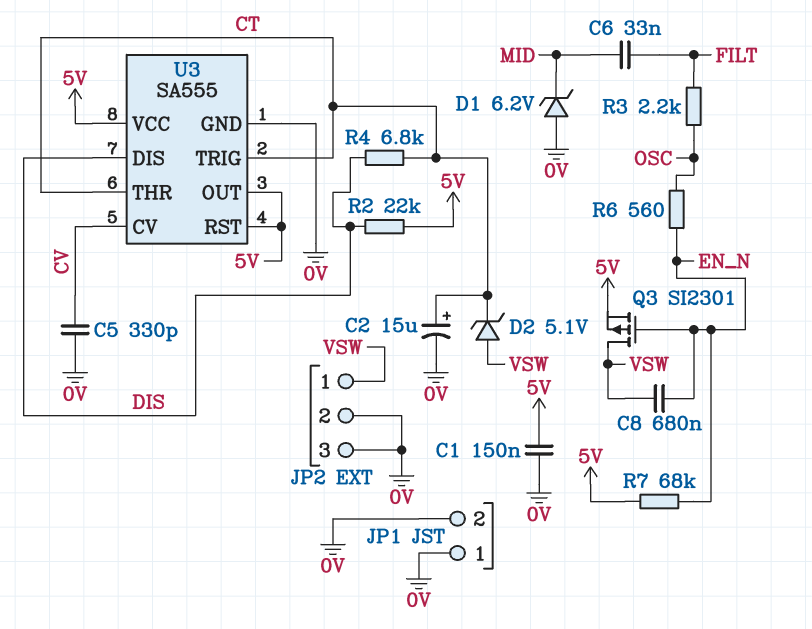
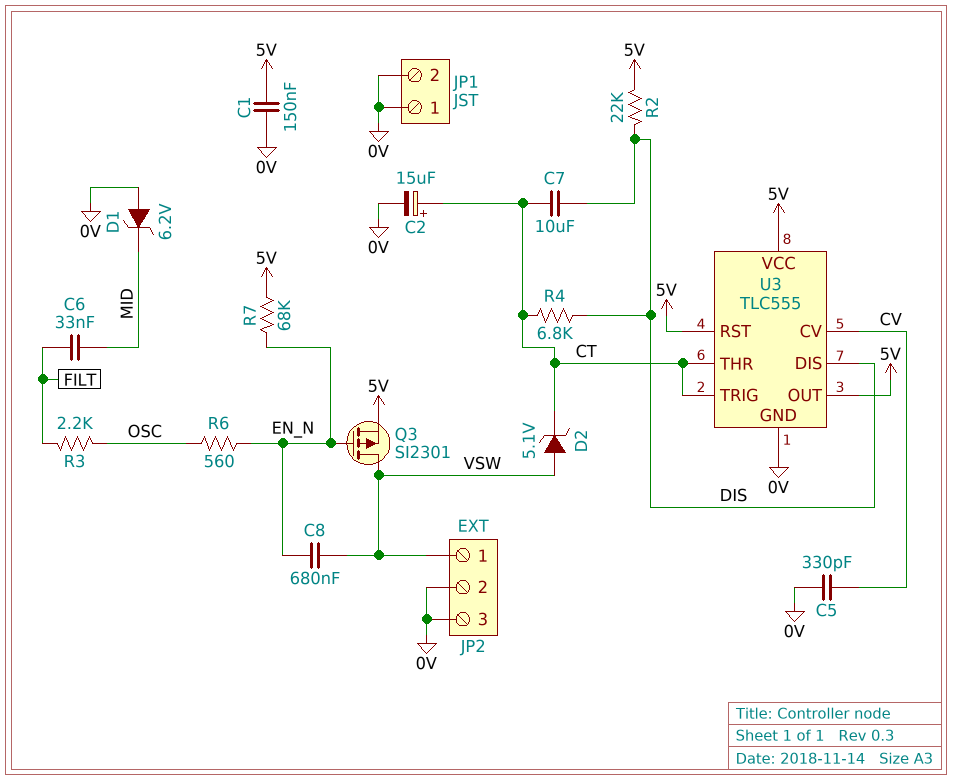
C7: none -> 10uF (CT, DIS)
U3: SA555 -> TLC555

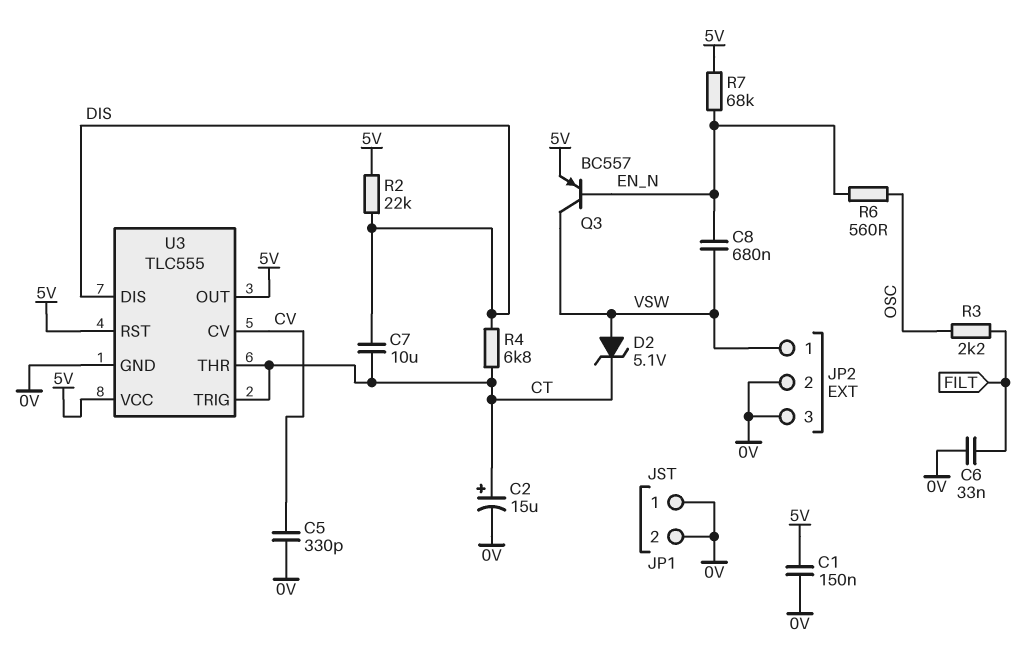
C6: 33nF (FILT, MID) -> 33nF (0V, FILT)
D1: zener 6.2V (A 0V, K MID) -> none
Q3: PMOS SI2301 (G EN_N, D VSW, S 5V) -> PNP BC557 (B EN_N, C VSW, E 5V)

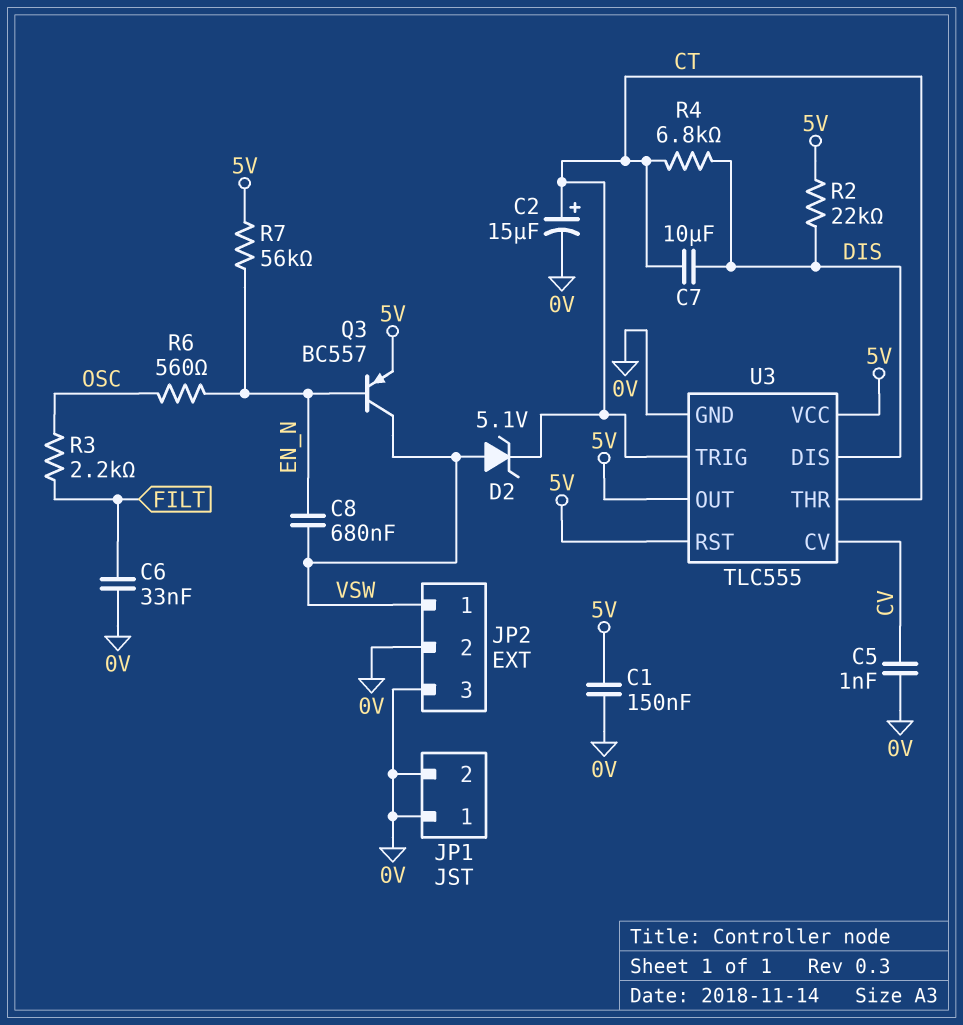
C5: 330pF (0V, CV) -> 1nF (0V, CV)
R7: 68k (5V, EN_N) -> 56k (5V, EN_N)

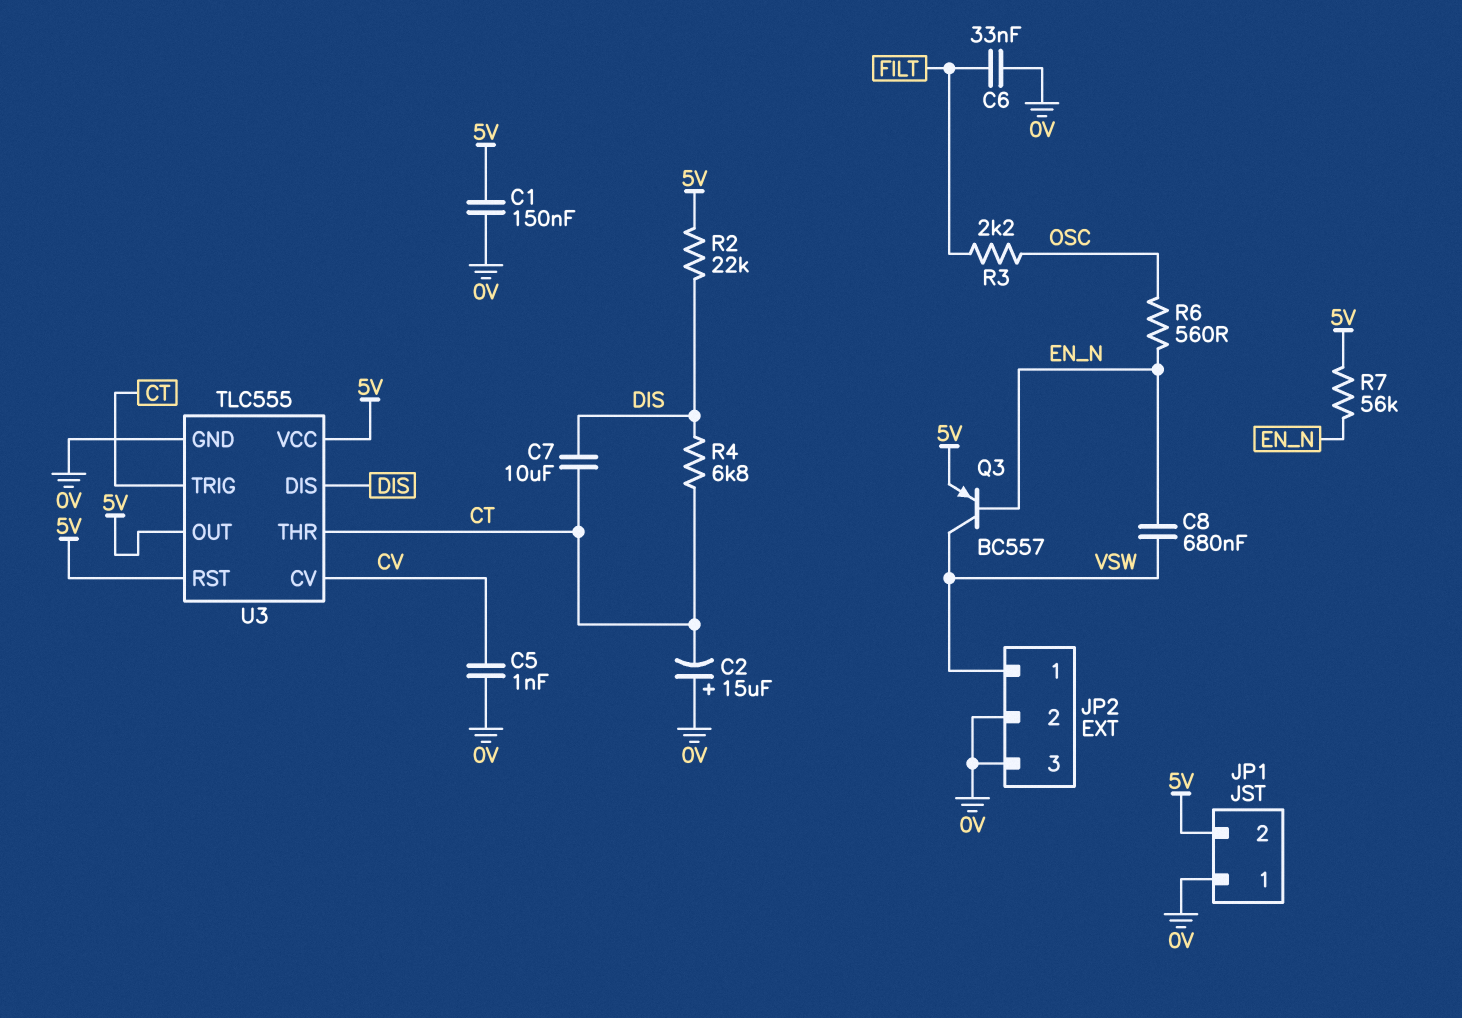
C2: 15uF (plus CT, minus 0V) -> 15uF (plus 0V, minus CT)
D2: zener 5.1V (A VSW, K CT) -> none
JP1 pin 2: 0V -> 5V

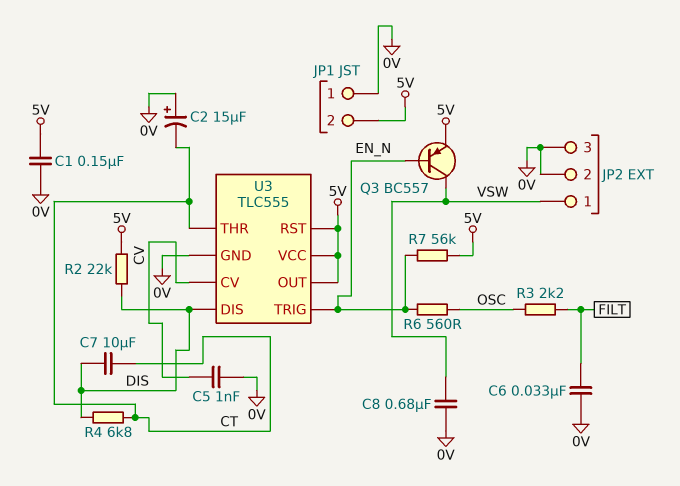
C8: 680nF (EN_N, VSW) -> 680nF (0V, VSW)
U3 pin TRIG: CT -> EN_N

